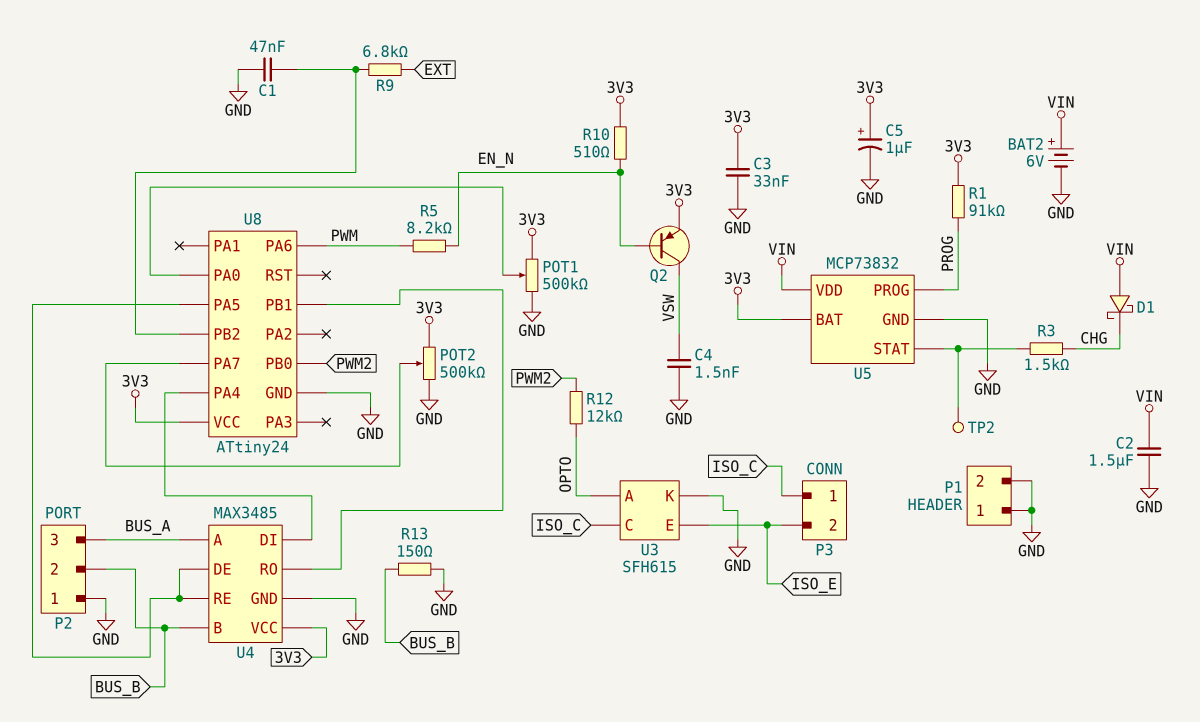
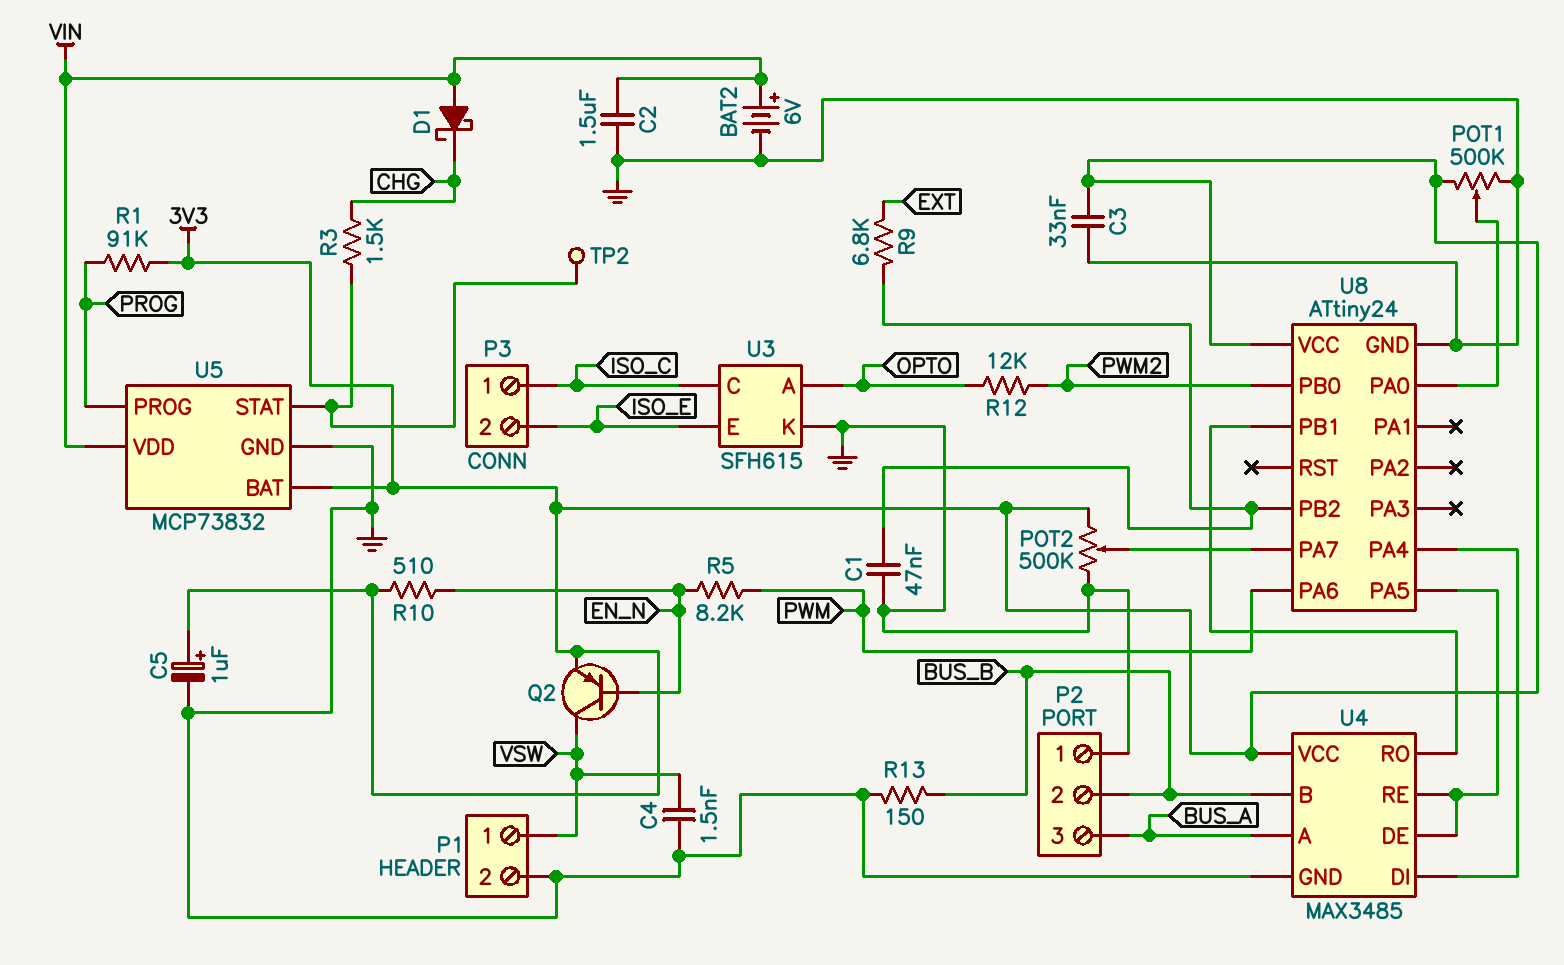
P1 pin 1: GND -> VSW

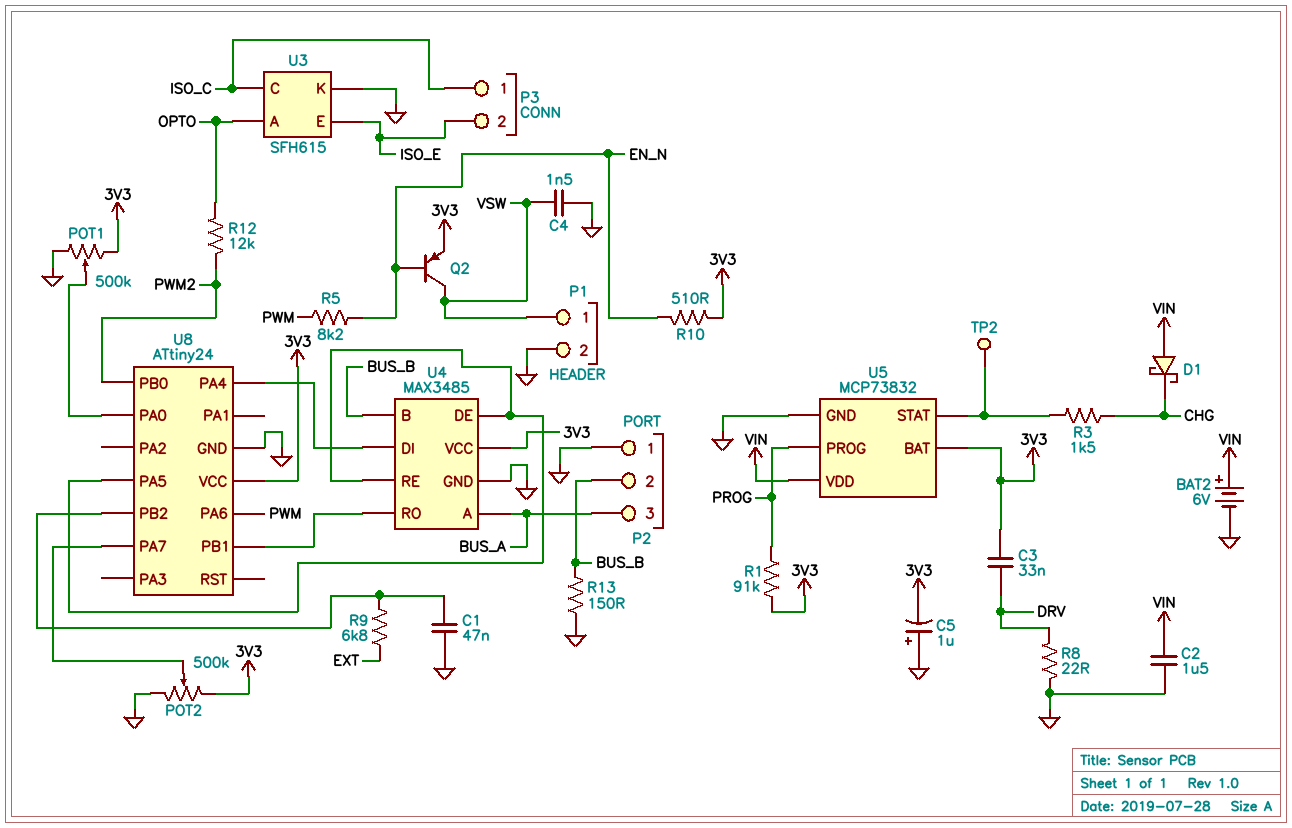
C3: 33nF (3V3, GND) -> 33nF (3V3, DRV)
C5: 1uF (plus 3V3, minus GND) -> 1uF (plus GND, minus 3V3)
R8: none -> 22 (DRV, GND)

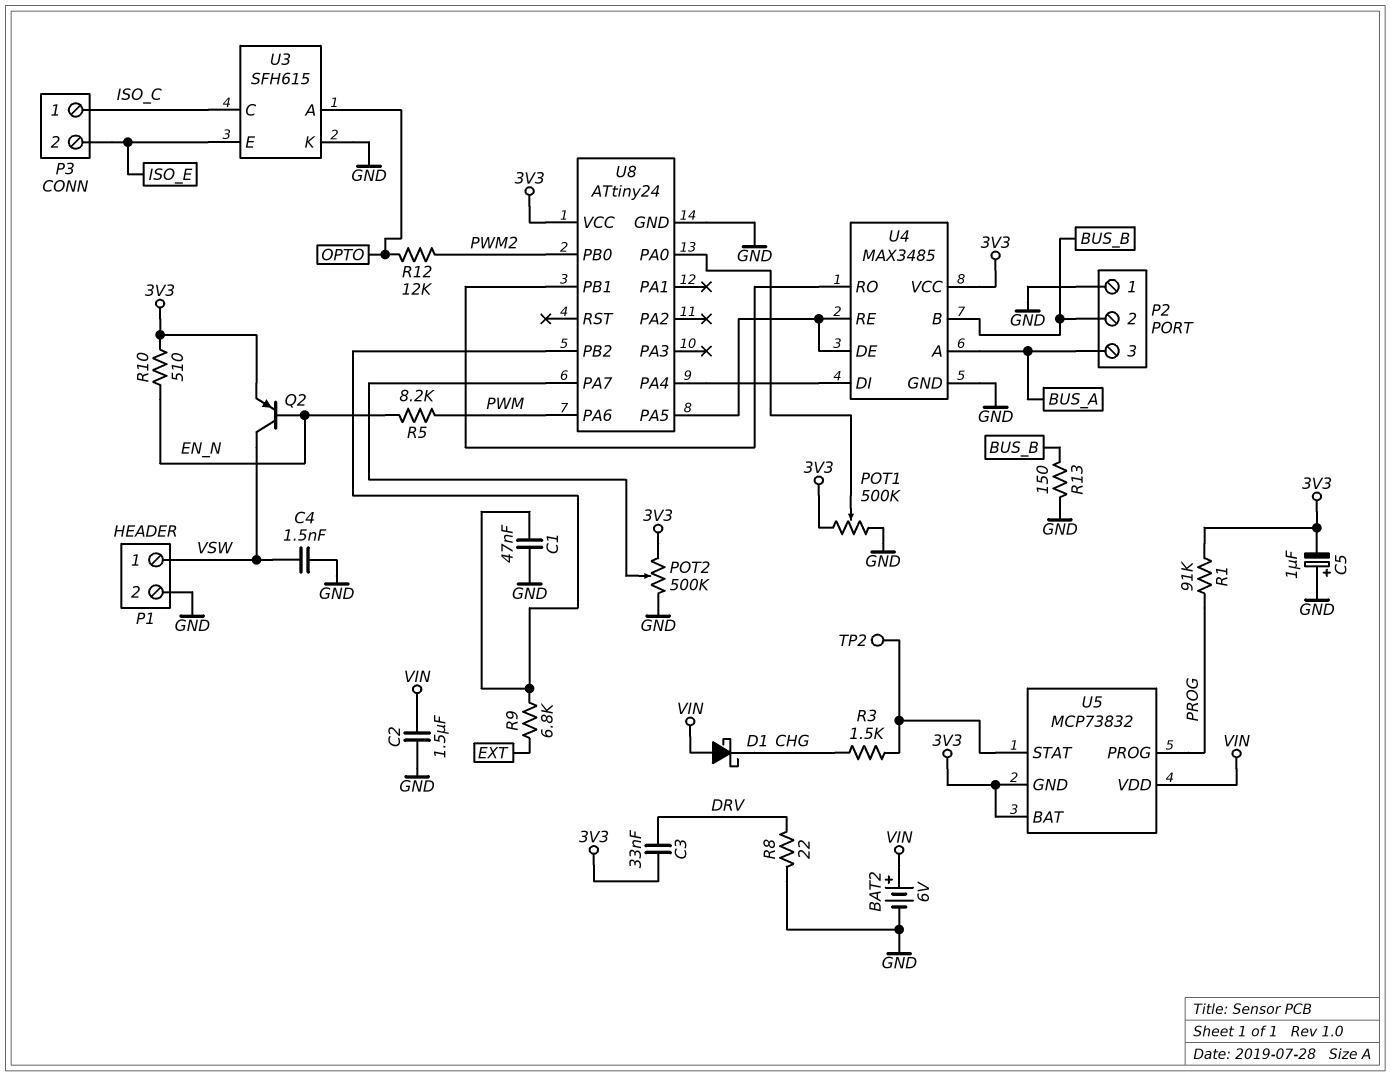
U5 pin GND: GND -> 3V3

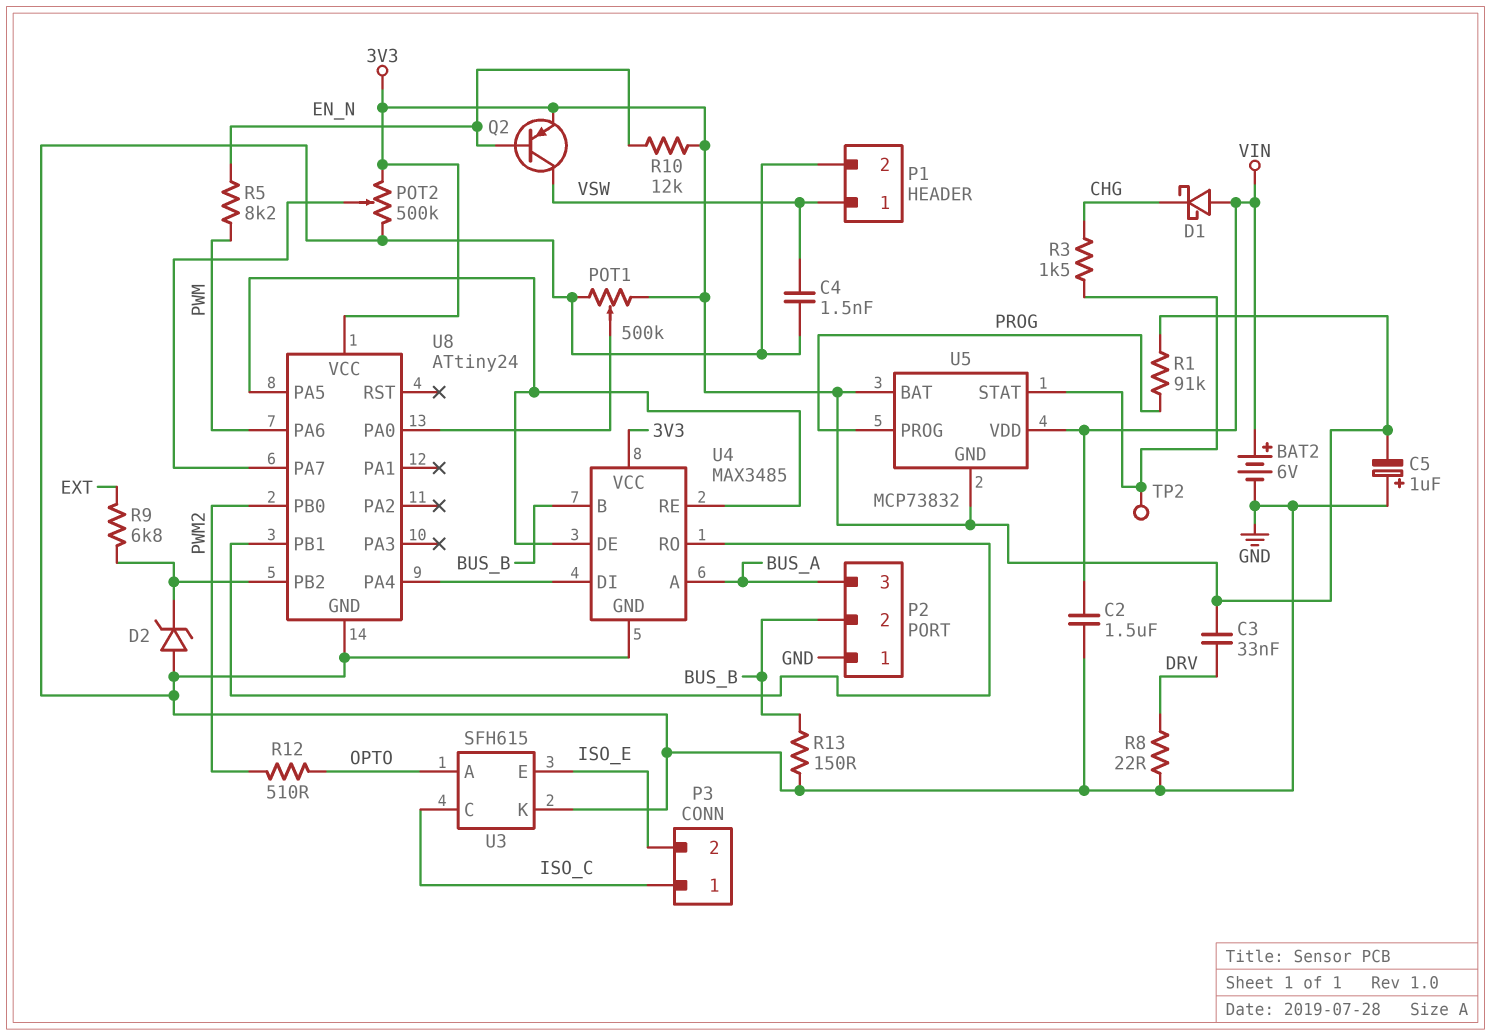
C1: 47nF (GND, U8/PB2) -> none
D2: none -> zener (A GND, K U8/PB2)
R10: 510 (3V3, EN_N) -> 12k (3V3, EN_N)
R12: 12k (OPTO, PWM2) -> 510 (OPTO, PWM2)

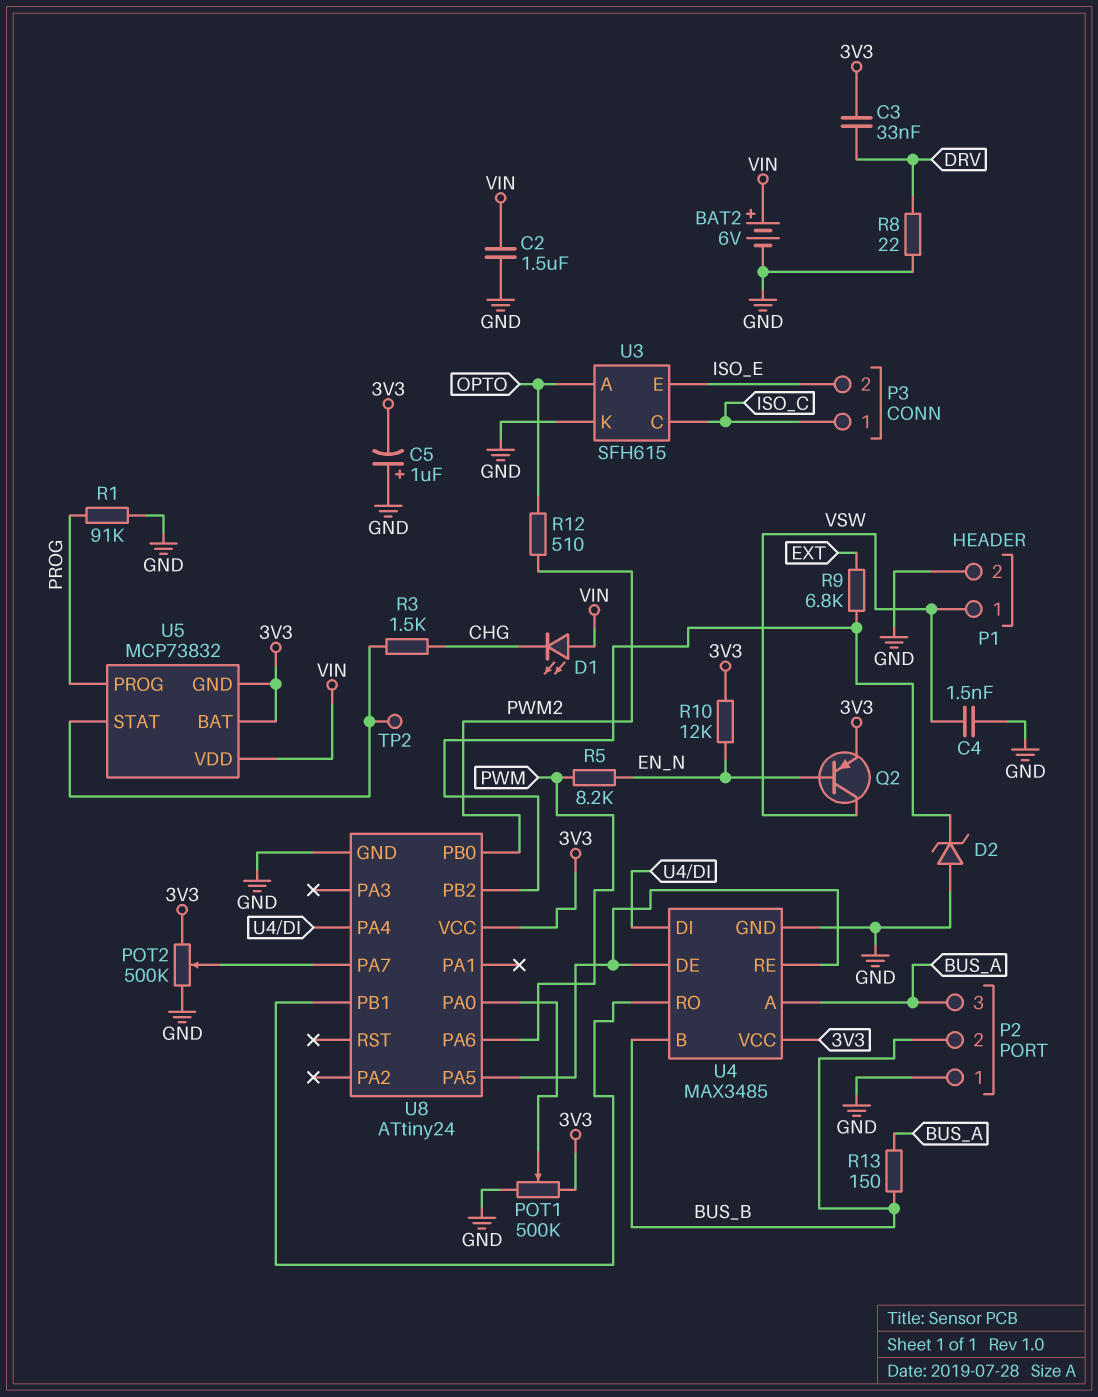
D1: schottky (A VIN, K CHG) -> LED (A VIN, K CHG)
R1: 91k (3V3, PROG) -> 91k (GND, PROG)
R13: 150 (BUS_B, GND) -> 150 (BUS_A, BUS_B)

